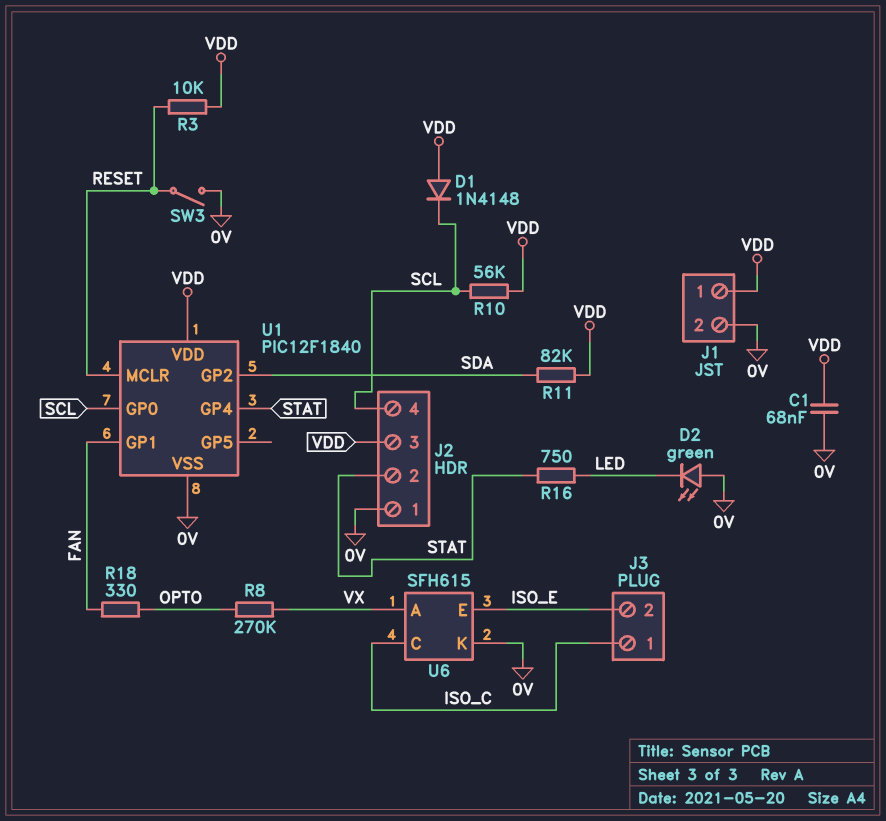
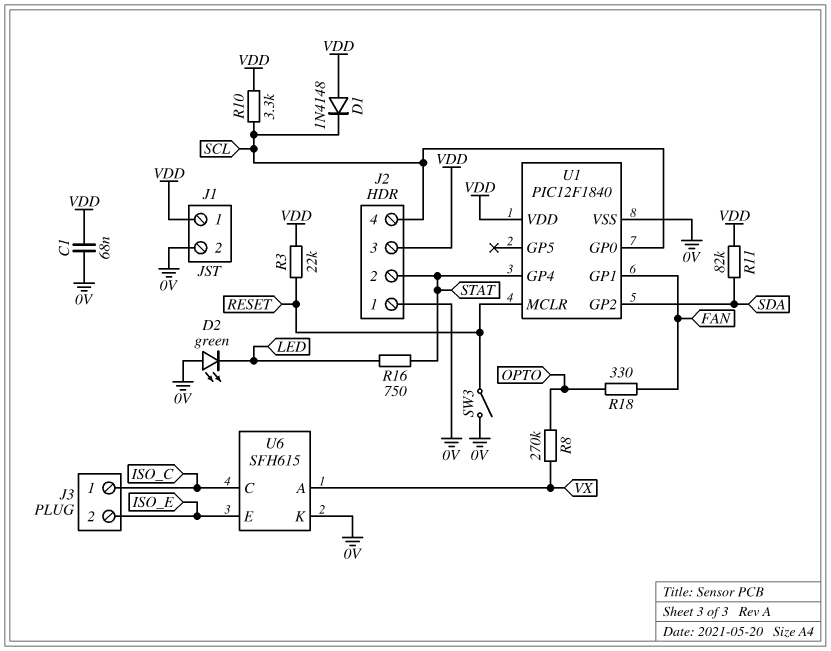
R3: 10k (RESET, VDD) -> 22k (RESET, VDD)
R10: 56k (SCL, VDD) -> 3.3k (SCL, VDD)

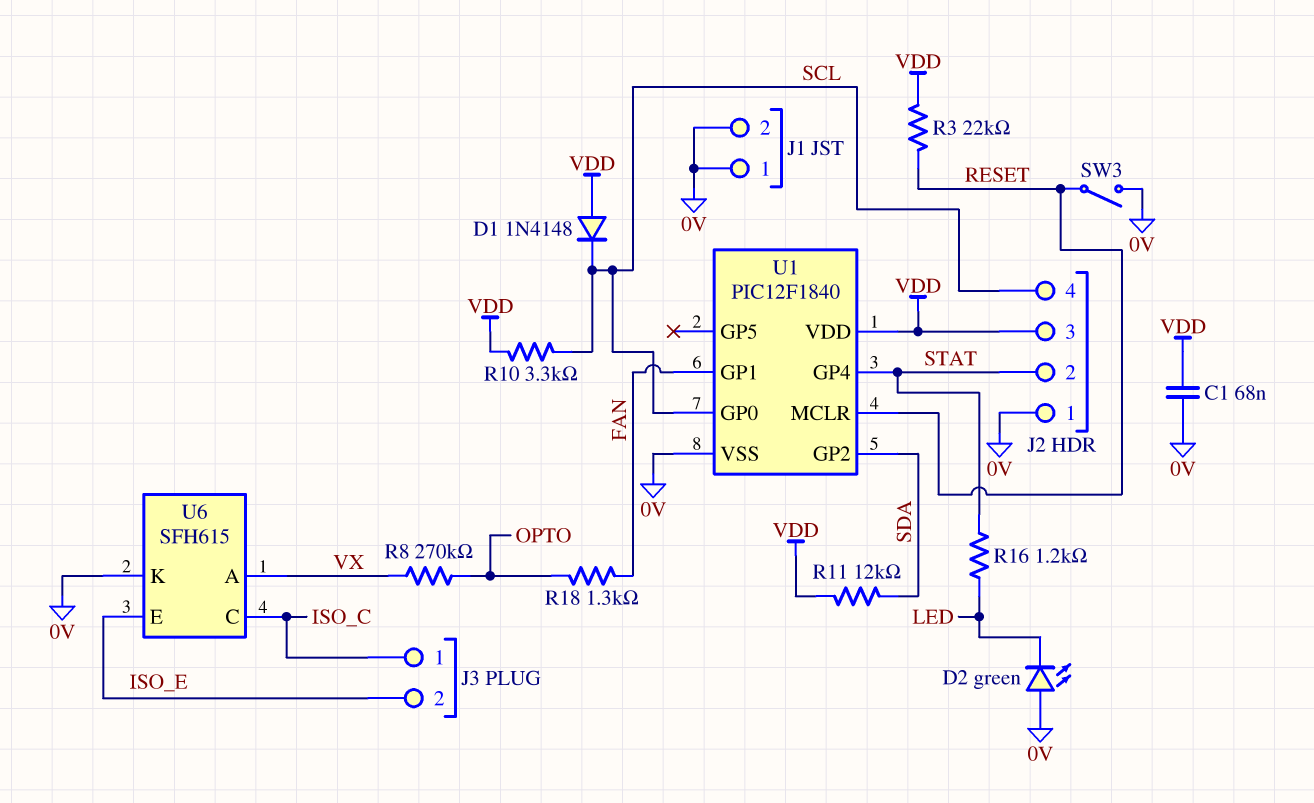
J1 pin 1: VDD -> 0V
R11: 82k (SDA, VDD) -> 12k (SDA, VDD)
R16: 750 (LED, STAT) -> 1.2k (LED, STAT)
R18: 330 (FAN, OPTO) -> 1.3k (FAN, OPTO)

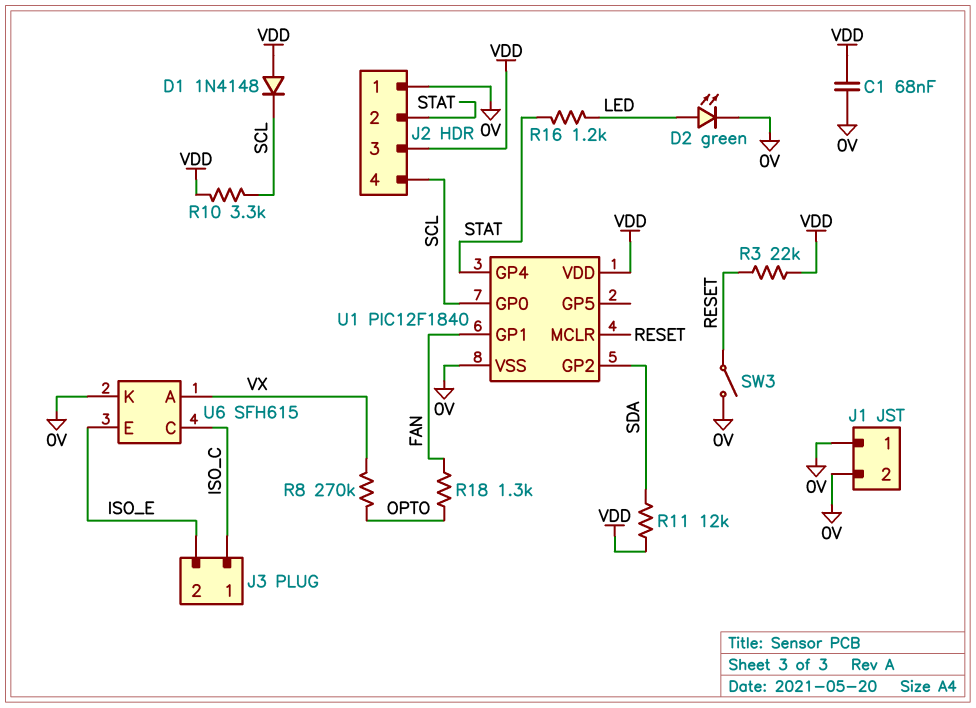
D2: LED green (A 0V, K LED) -> LED green (A LED, K 0V)

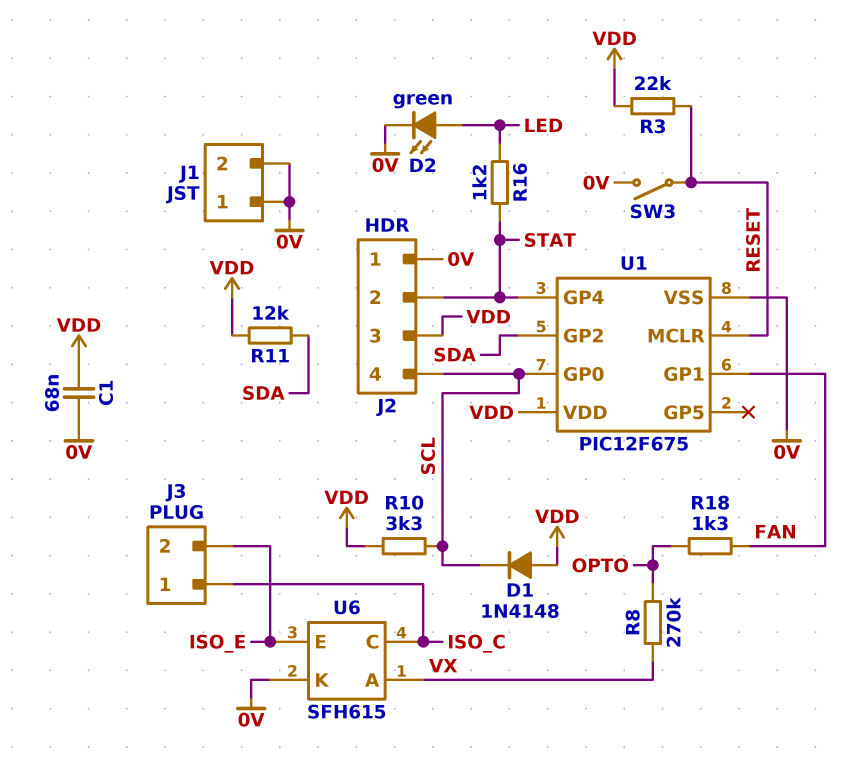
U1: PIC12F1840 -> PIC12F675

